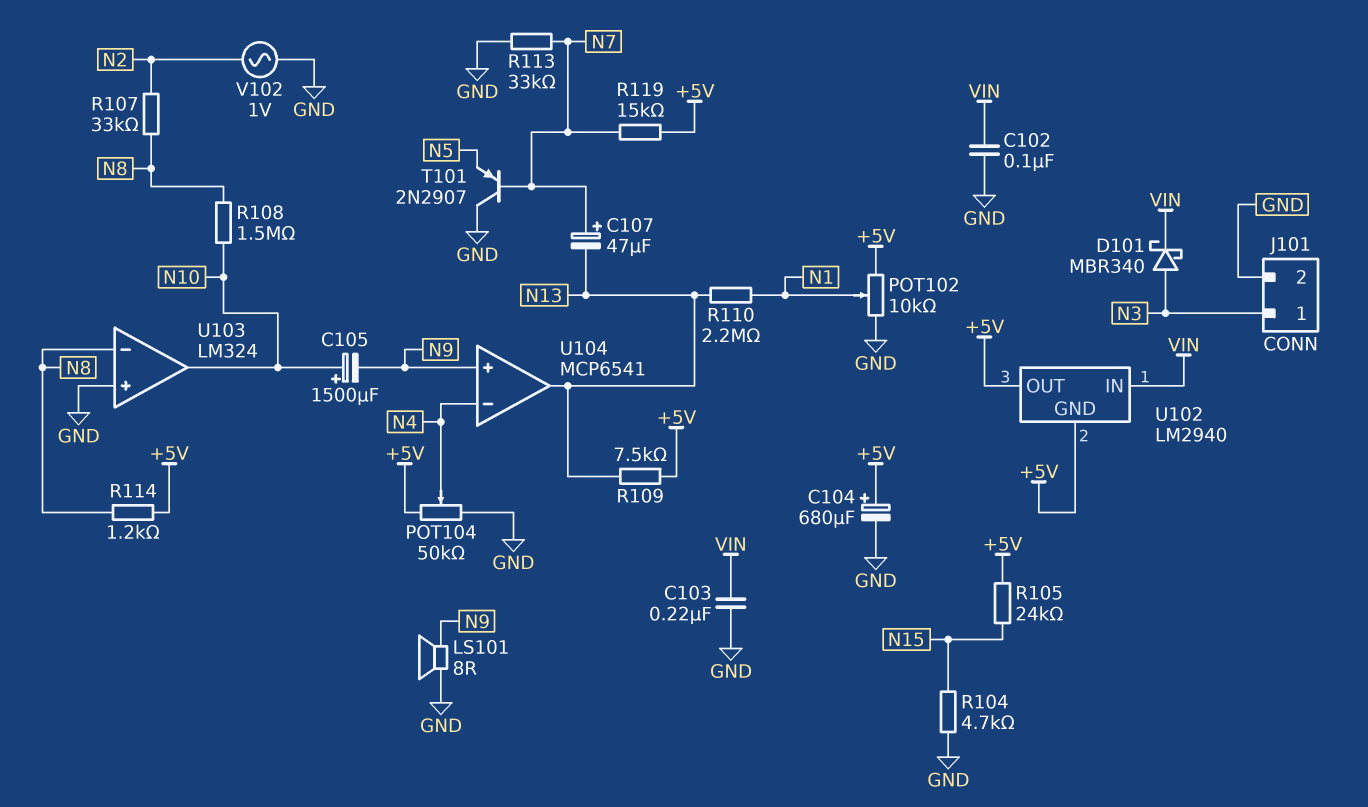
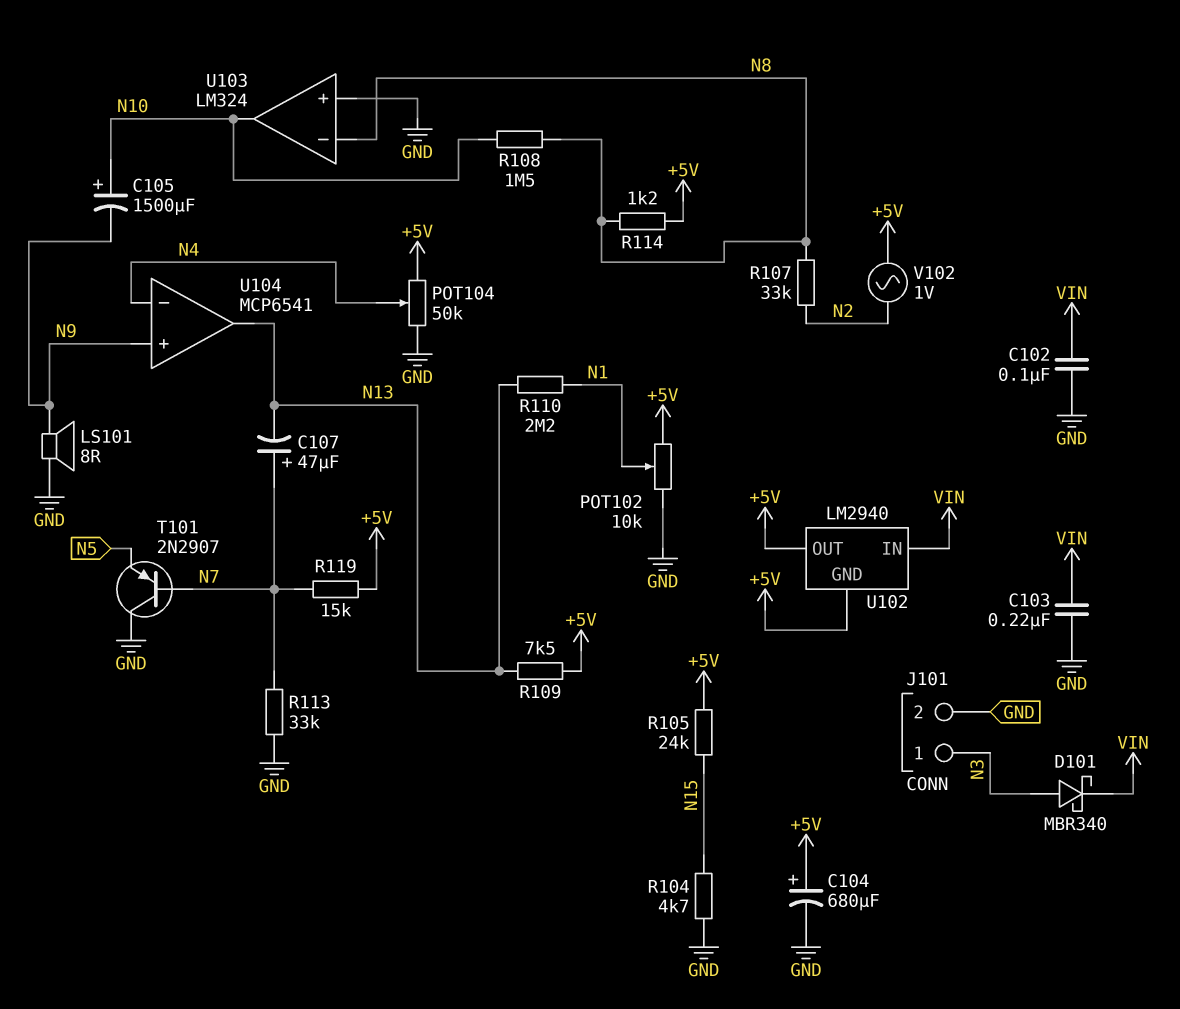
V102: AC 1V (GND, N2) -> AC 1V (+5V, N2)

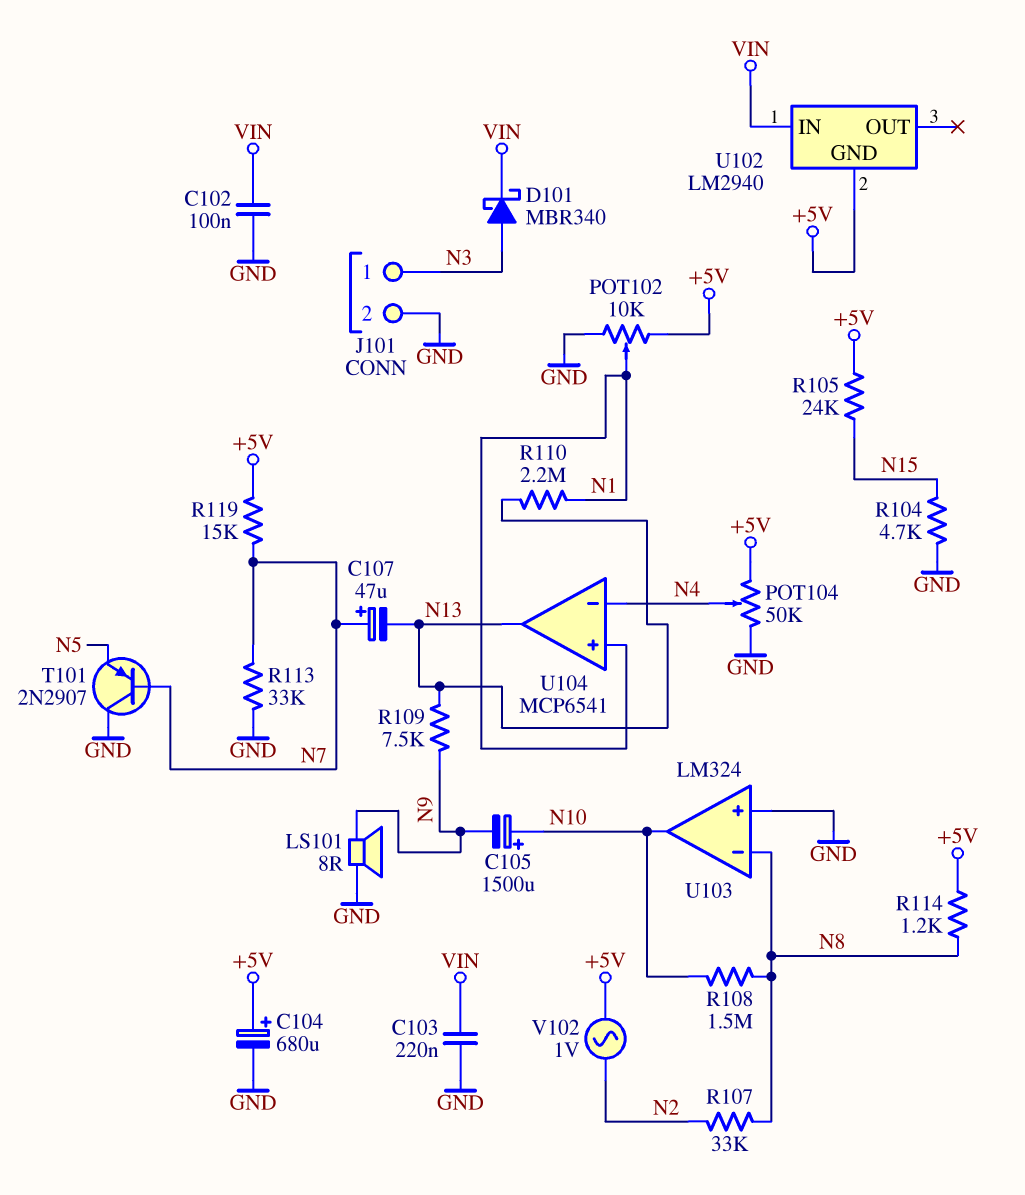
R109: 7.5k (+5V, N13) -> 7.5k (N9, N13)
U102 pin OUT: +5V -> none
U104 pin in+: N9 -> N1

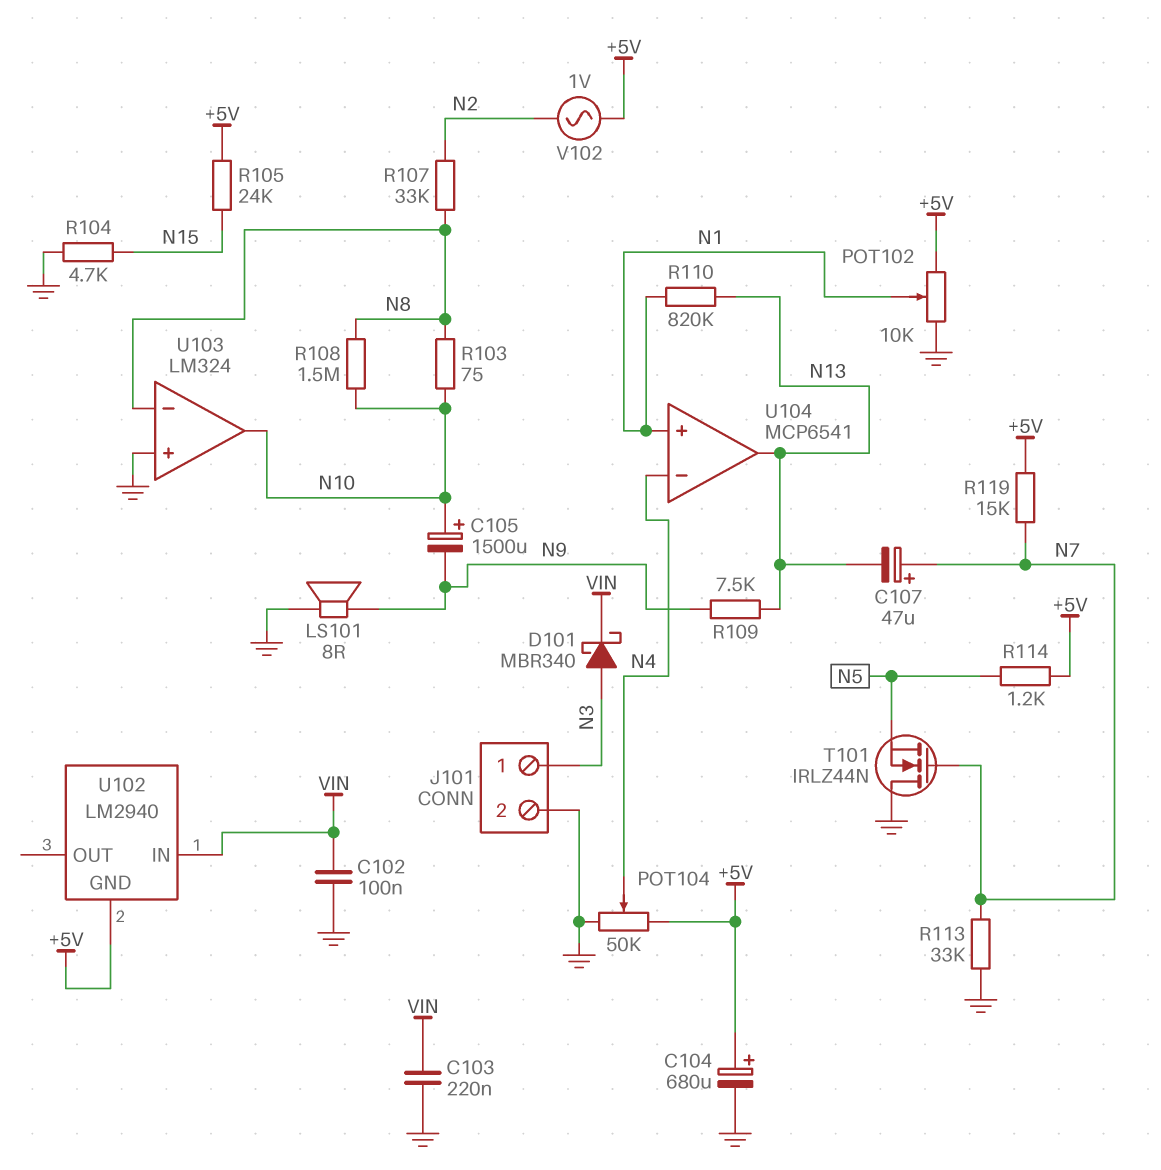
R103: none -> 75 (N8, N10)
R110: 2.2M (N1, N13) -> 820k (N1, N13)
R114: 1.2k (+5V, N8) -> 1.2k (+5V, N5)
T101: PNP 2N2907 (B N7, C GND, E N5) -> NMOS IRLZ44N (G N7, D GND, S N5)

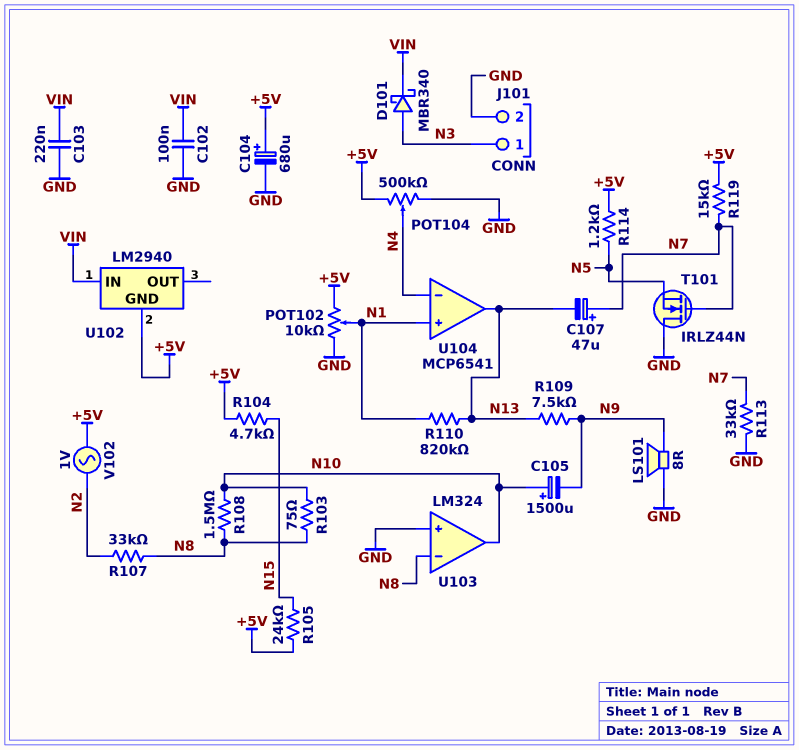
POT104: 50k (+5V, GND, wiper N4) -> 500k (+5V, GND, wiper N4)
R104: 4.7k (GND, N15) -> 4.7k (+5V, N15)

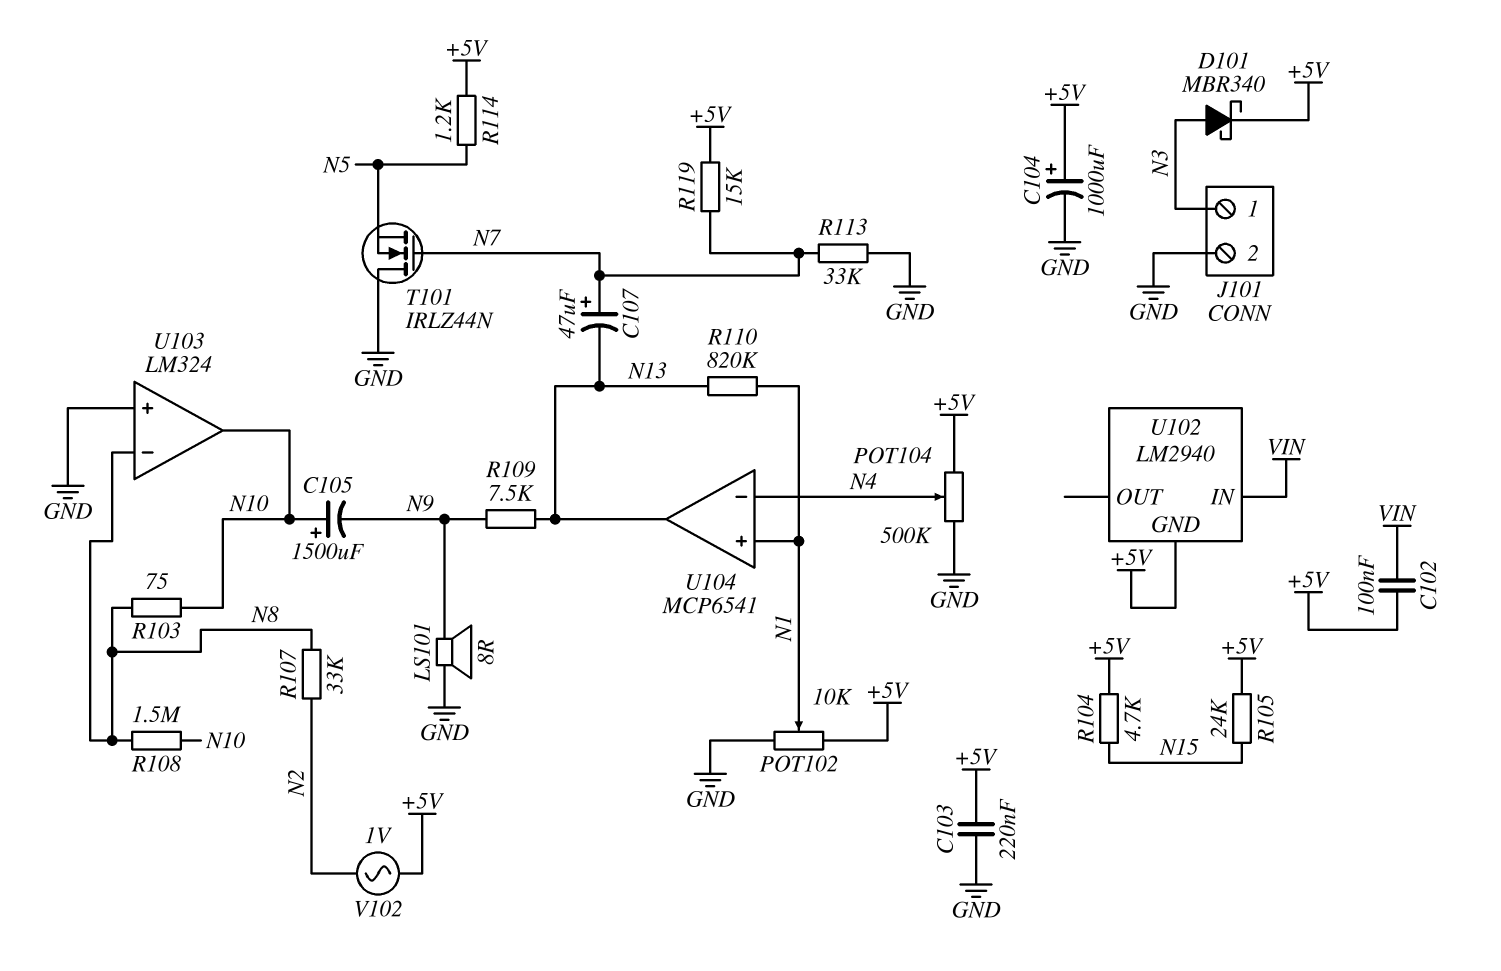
C102: 100nF (GND, VIN) -> 100nF (+5V, VIN)
C103: 220nF (GND, VIN) -> 220nF (+5V, GND)
C104: 680uF (plus +5V, minus GND) -> 1000uF (plus +5V, minus GND)
D101: schottky MBR340 (A N3, K VIN) -> schottky MBR340 (A N3, K +5V)

